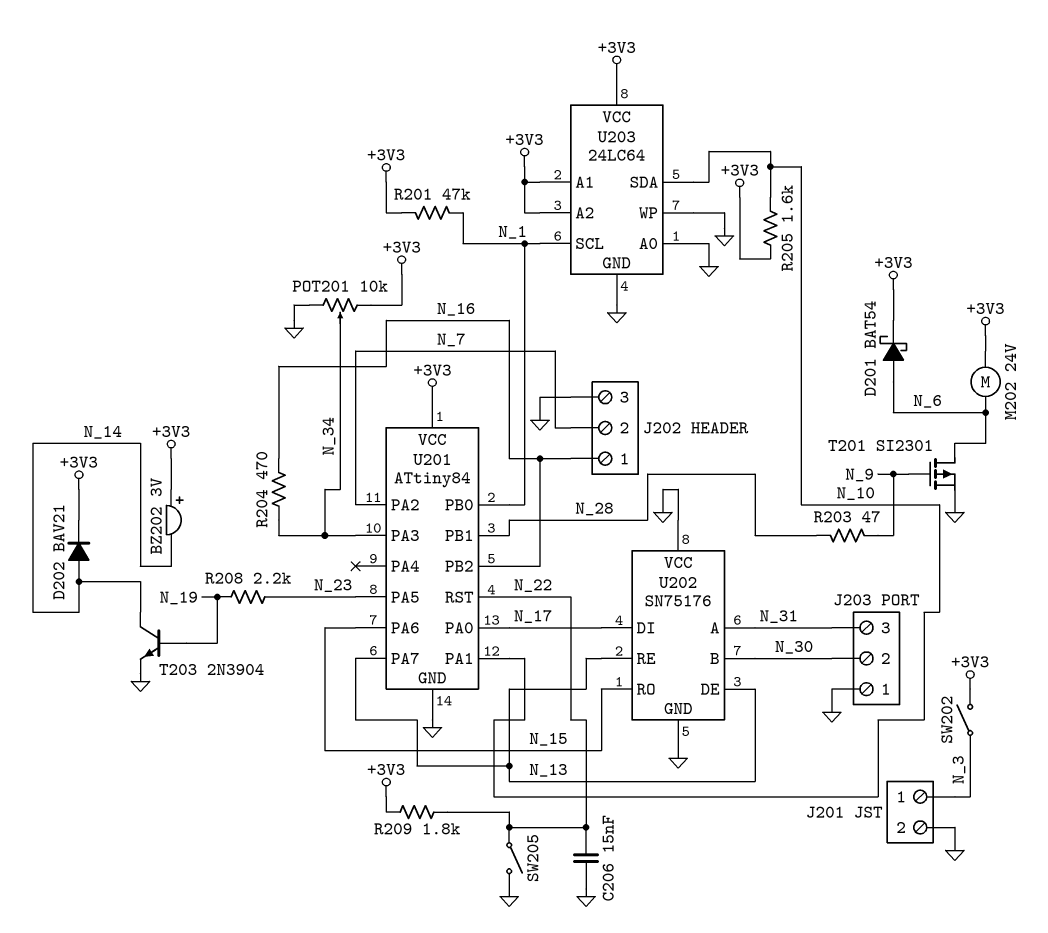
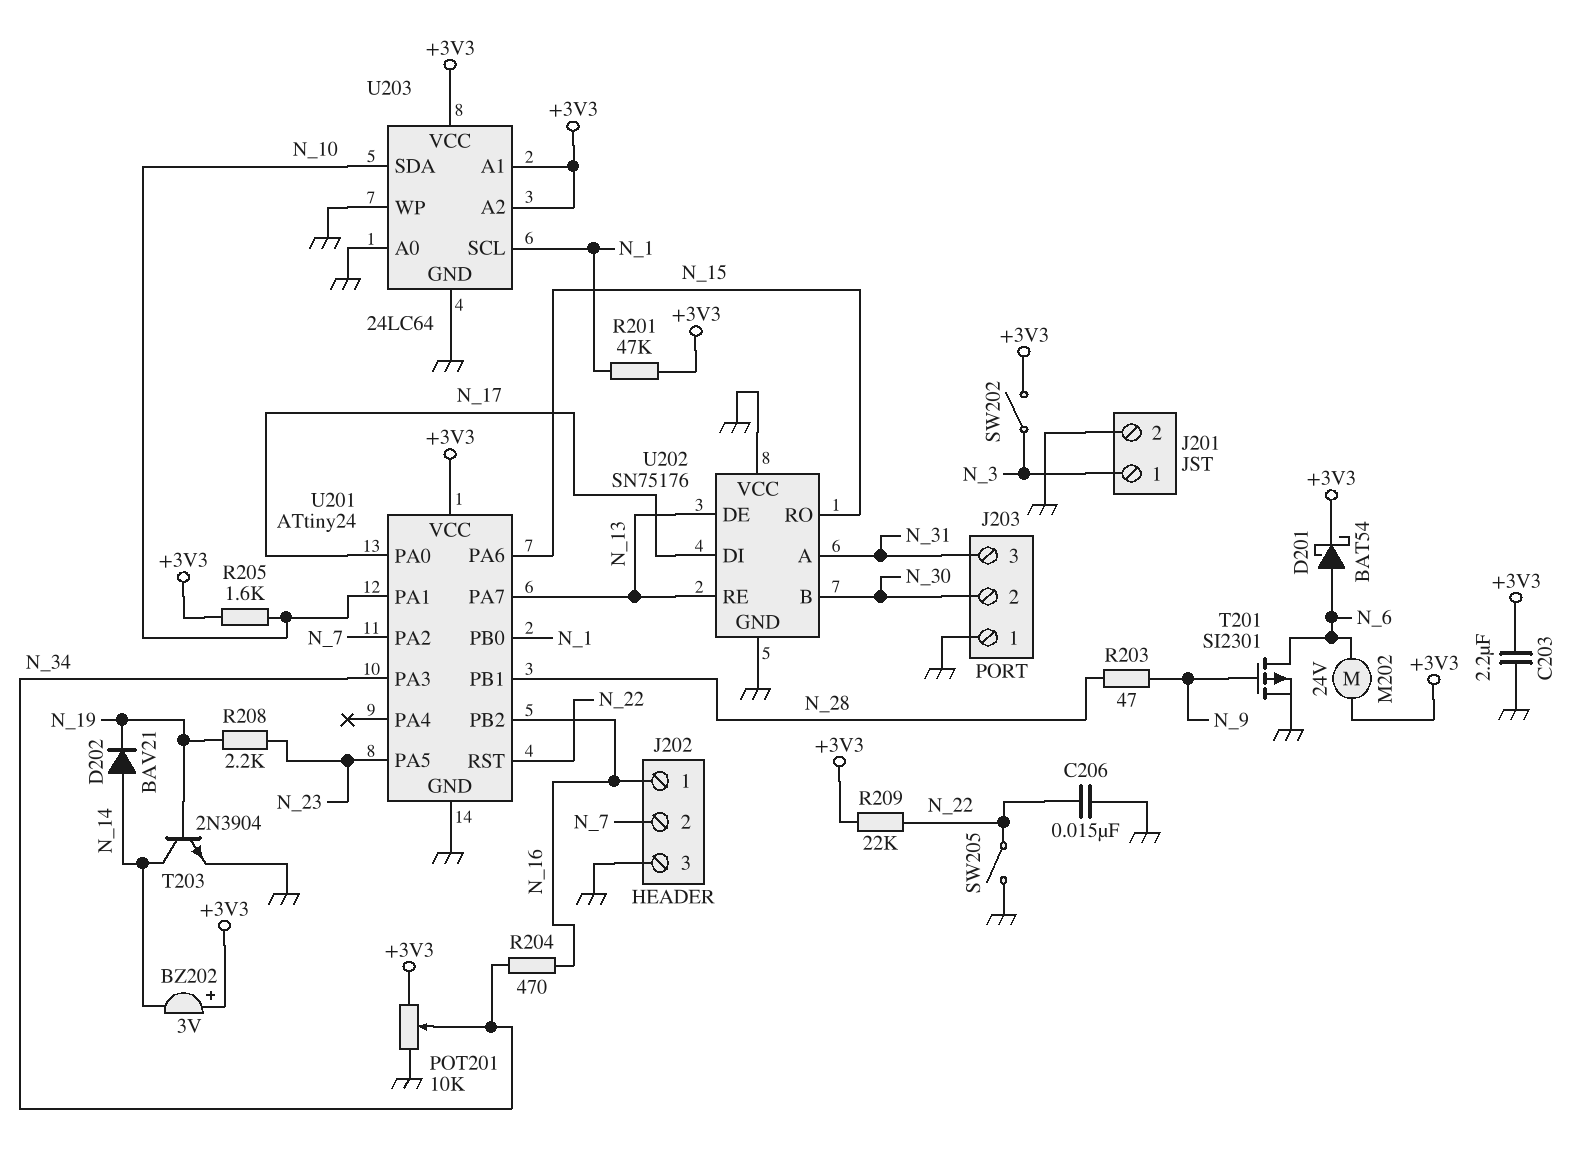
C203: none -> 2.2uF (+3V3, GND)
D202: diode BAV21 (A N_14, K +3V3) -> diode BAV21 (A N_14, K N_19)
R209: 1.8k (+3V3, N_22) -> 22k (+3V3, N_22)
U201: ATtiny84 -> ATtiny24

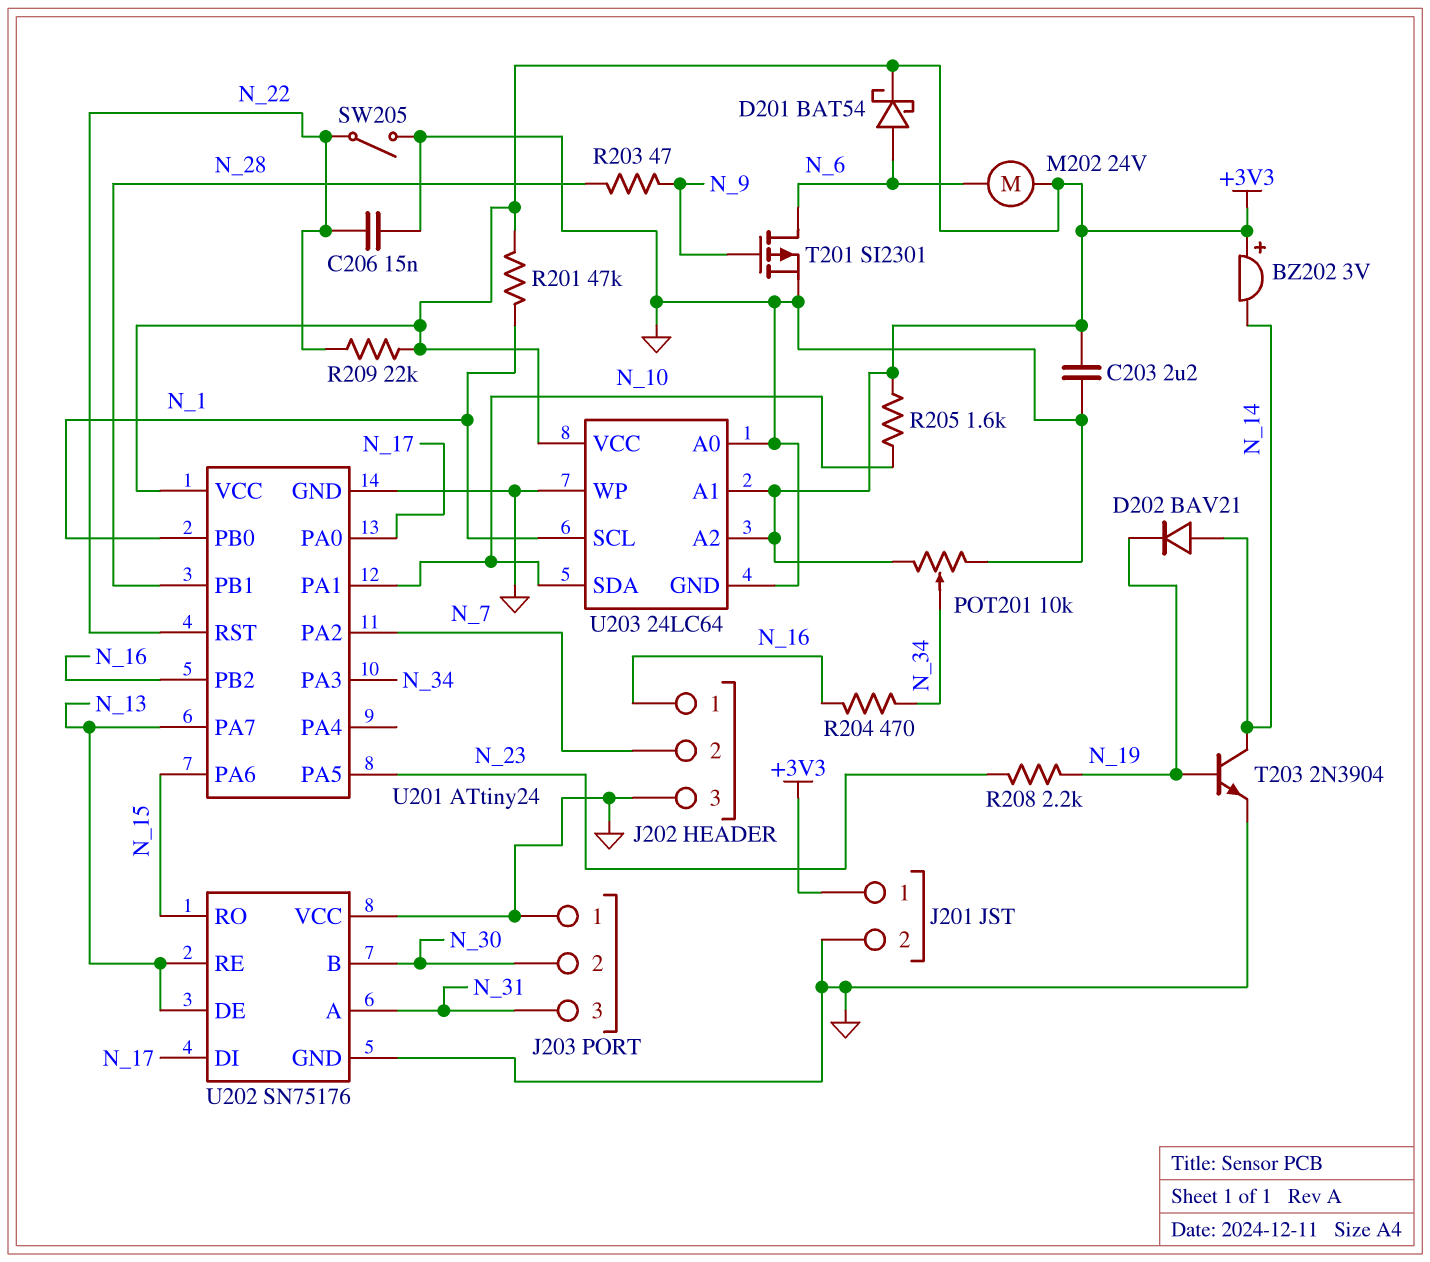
J201 pin 1: N_3 -> +3V3
SW202: switch (+3V3, N_3) -> none

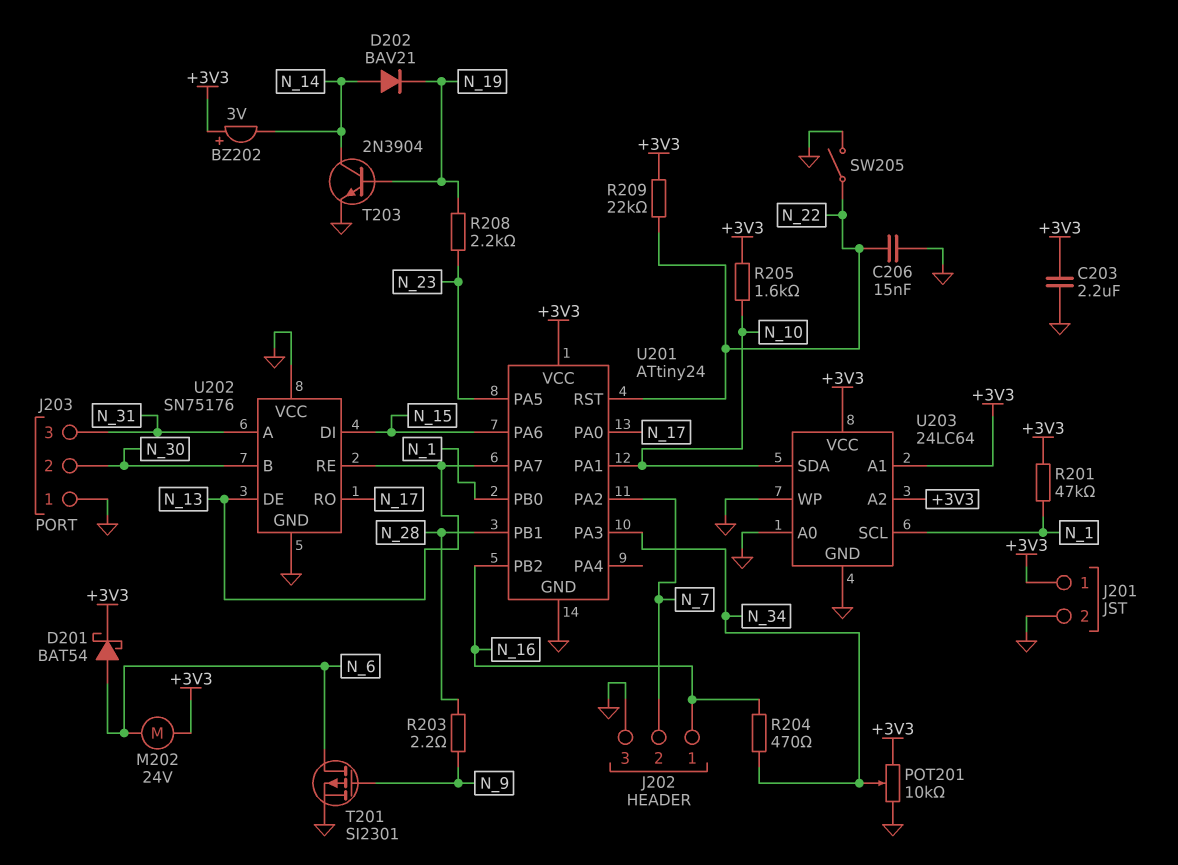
R203: 47 (N_9, N_28) -> 2.2 (N_9, N_28)
U202 pin DI: N_17 -> N_15
U202 pin RO: N_15 -> N_17

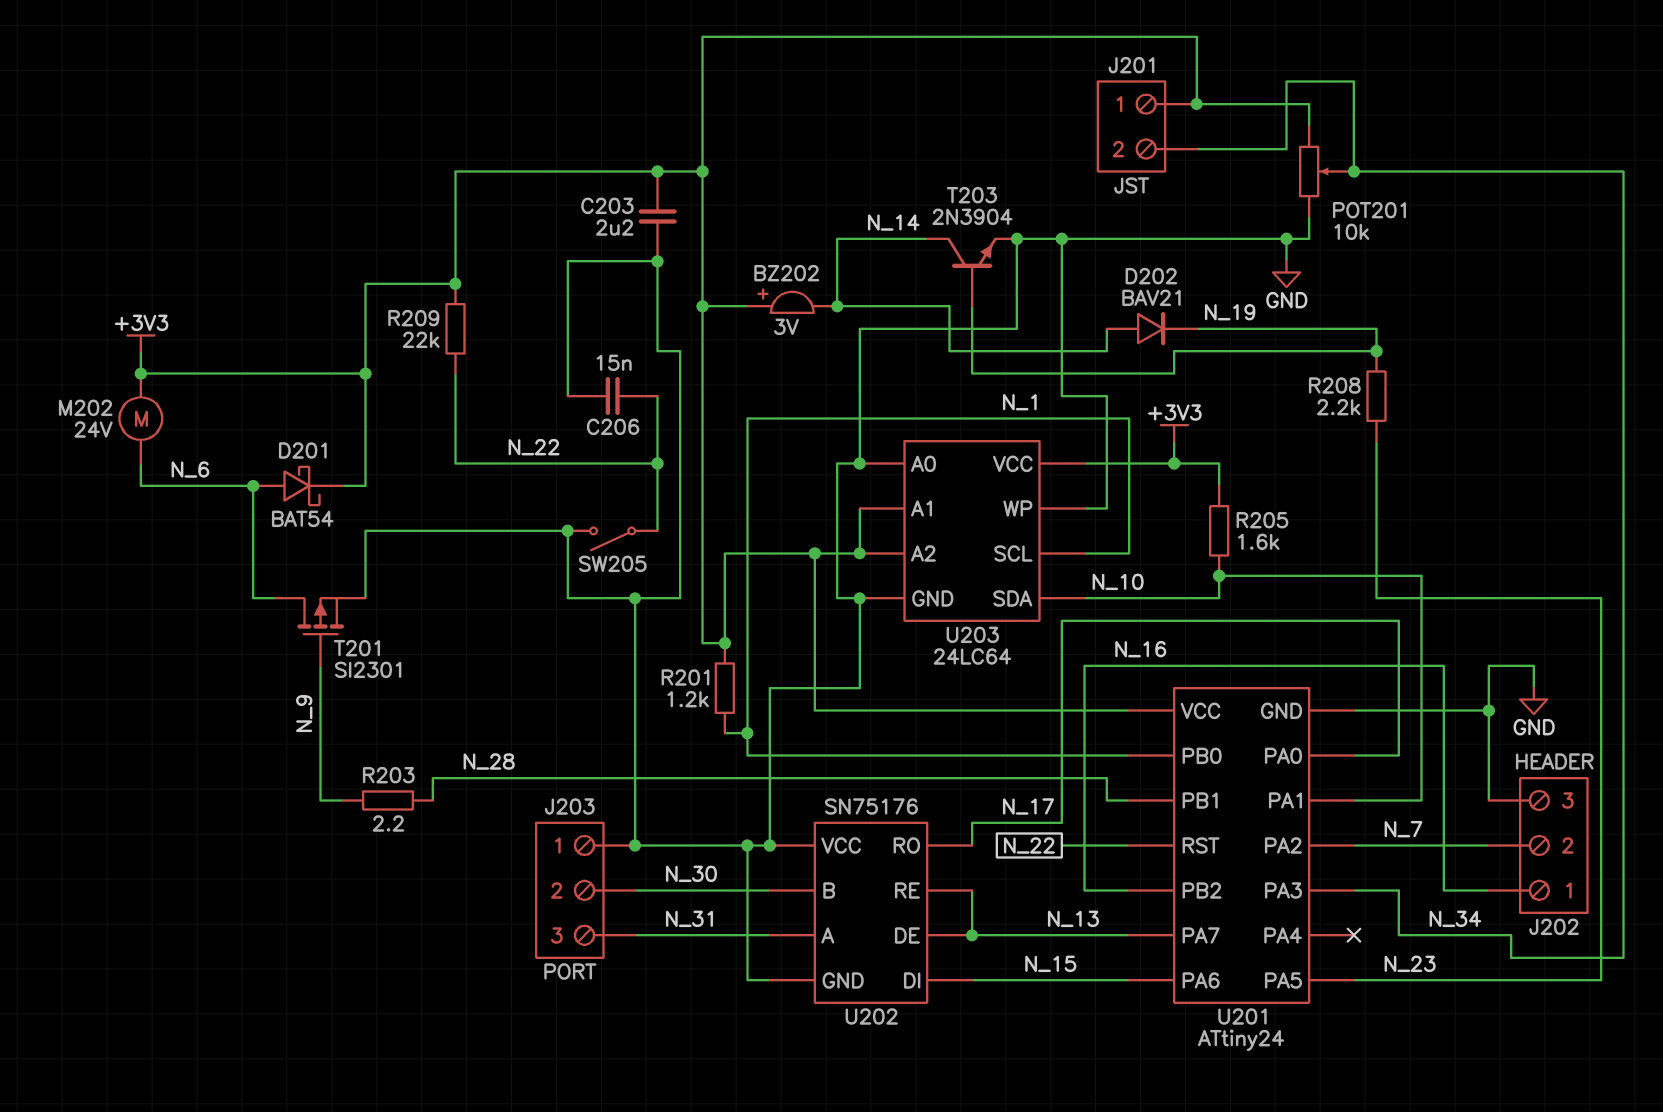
J201 pin 2: GND -> N_34
R201: 47k (+3V3, N_1) -> 1.2k (+3V3, N_1)
R204: 470 (N_16, N_34) -> none

